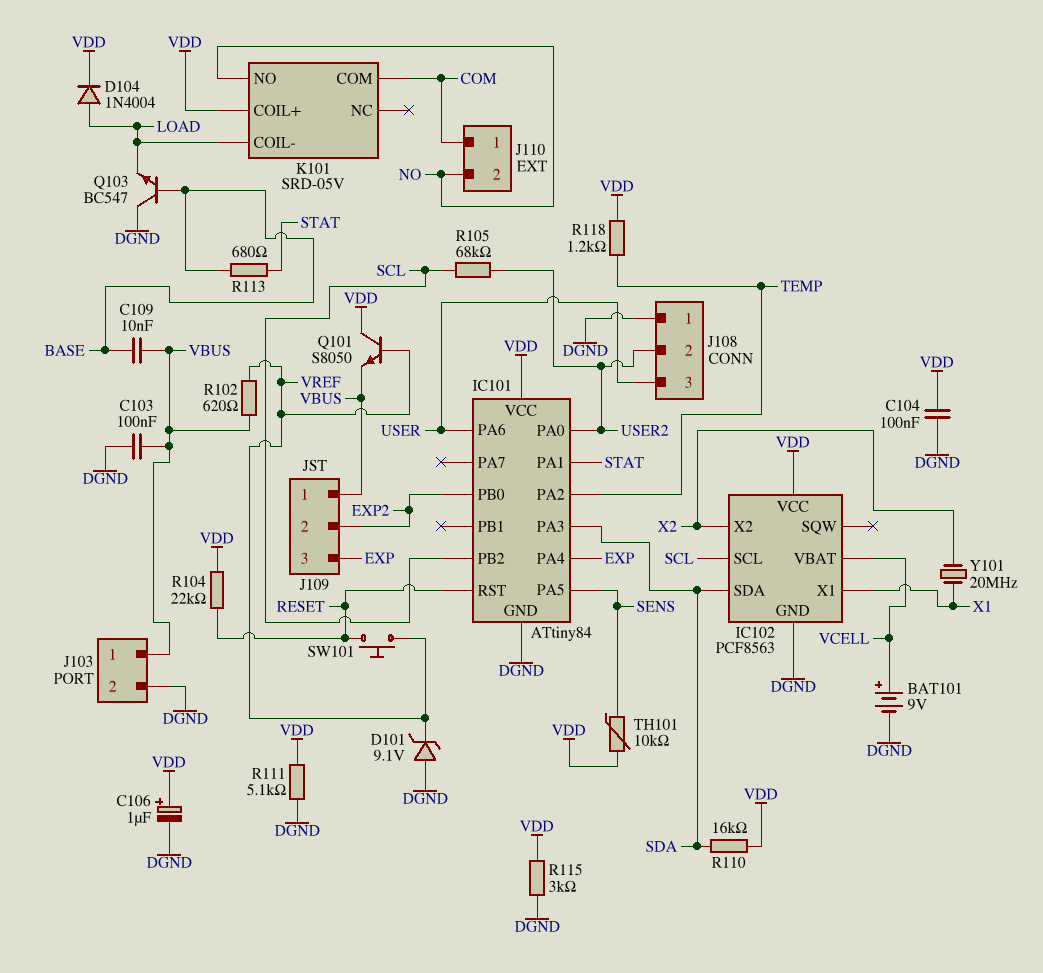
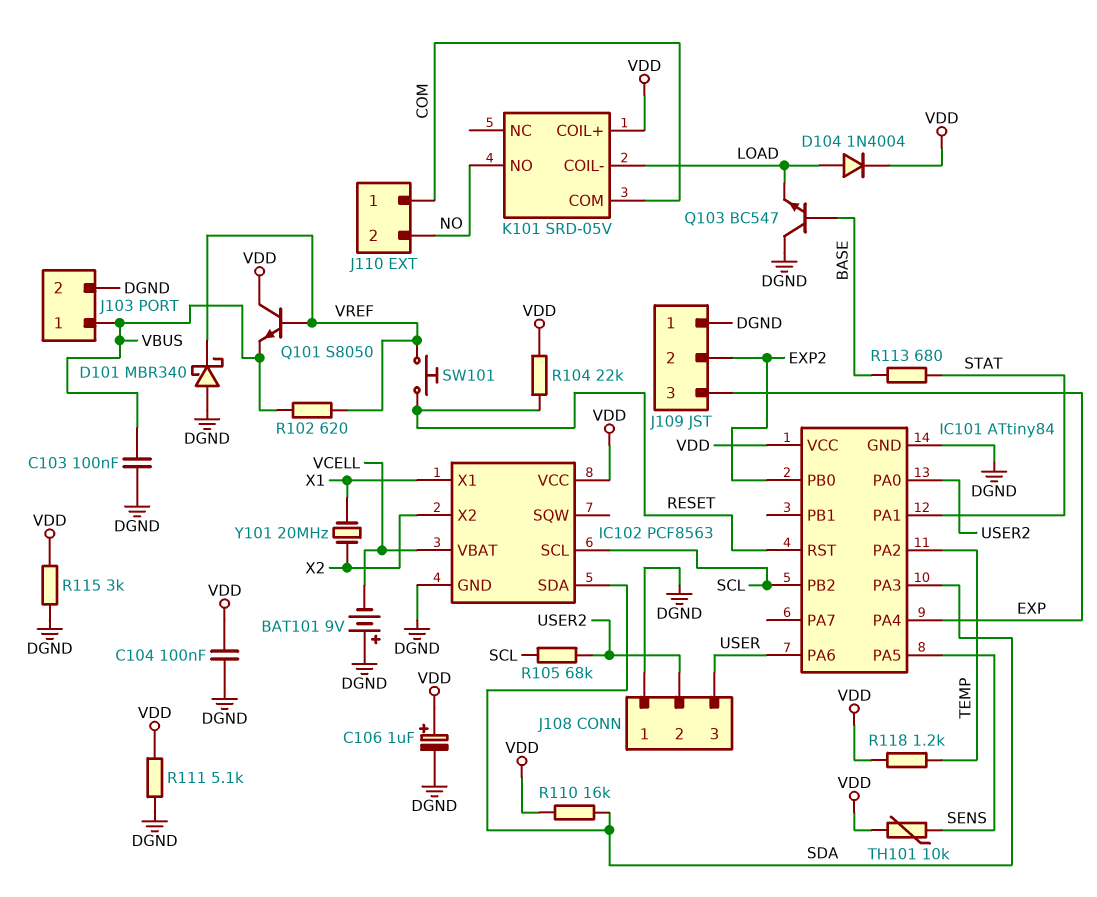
BAT101: 9V (plus VCELL, minus DGND) -> 9V (plus DGND, minus VCELL)
C109: 10nF (BASE, VBUS) -> none
D101: zener 9.1V (A DGND, K VREF) -> schottky MBR340 (A DGND, K VREF)
J109 pin 1: VBUS -> DGND

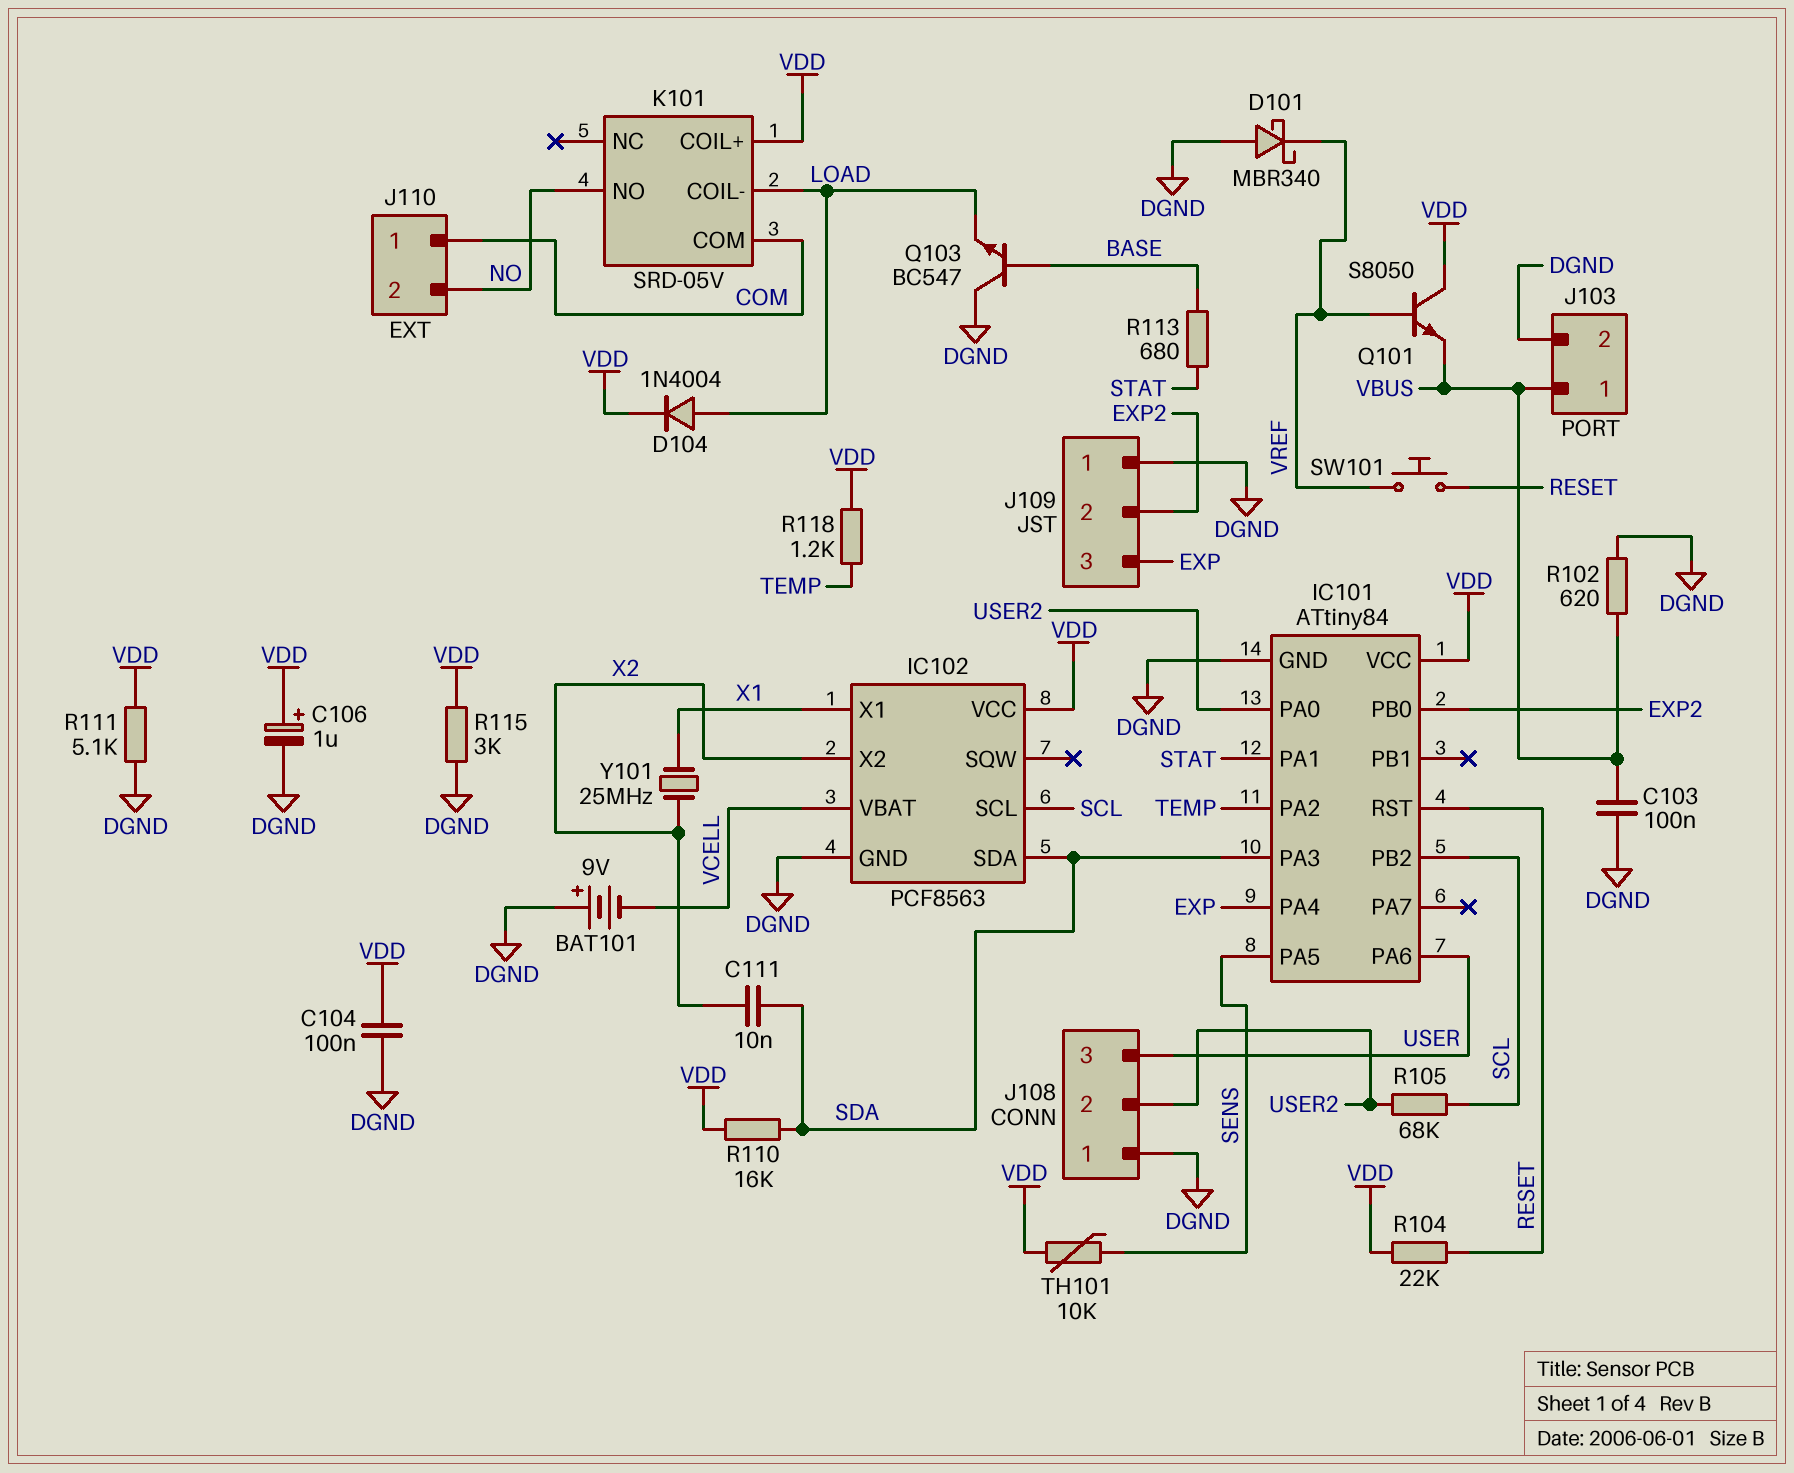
C111: none -> 10nF (SDA, X2)
R102: 620 (VBUS, VREF) -> 620 (DGND, VBUS)
Y101: 20MHz (X1, X2) -> 25MHz (X1, X2)

